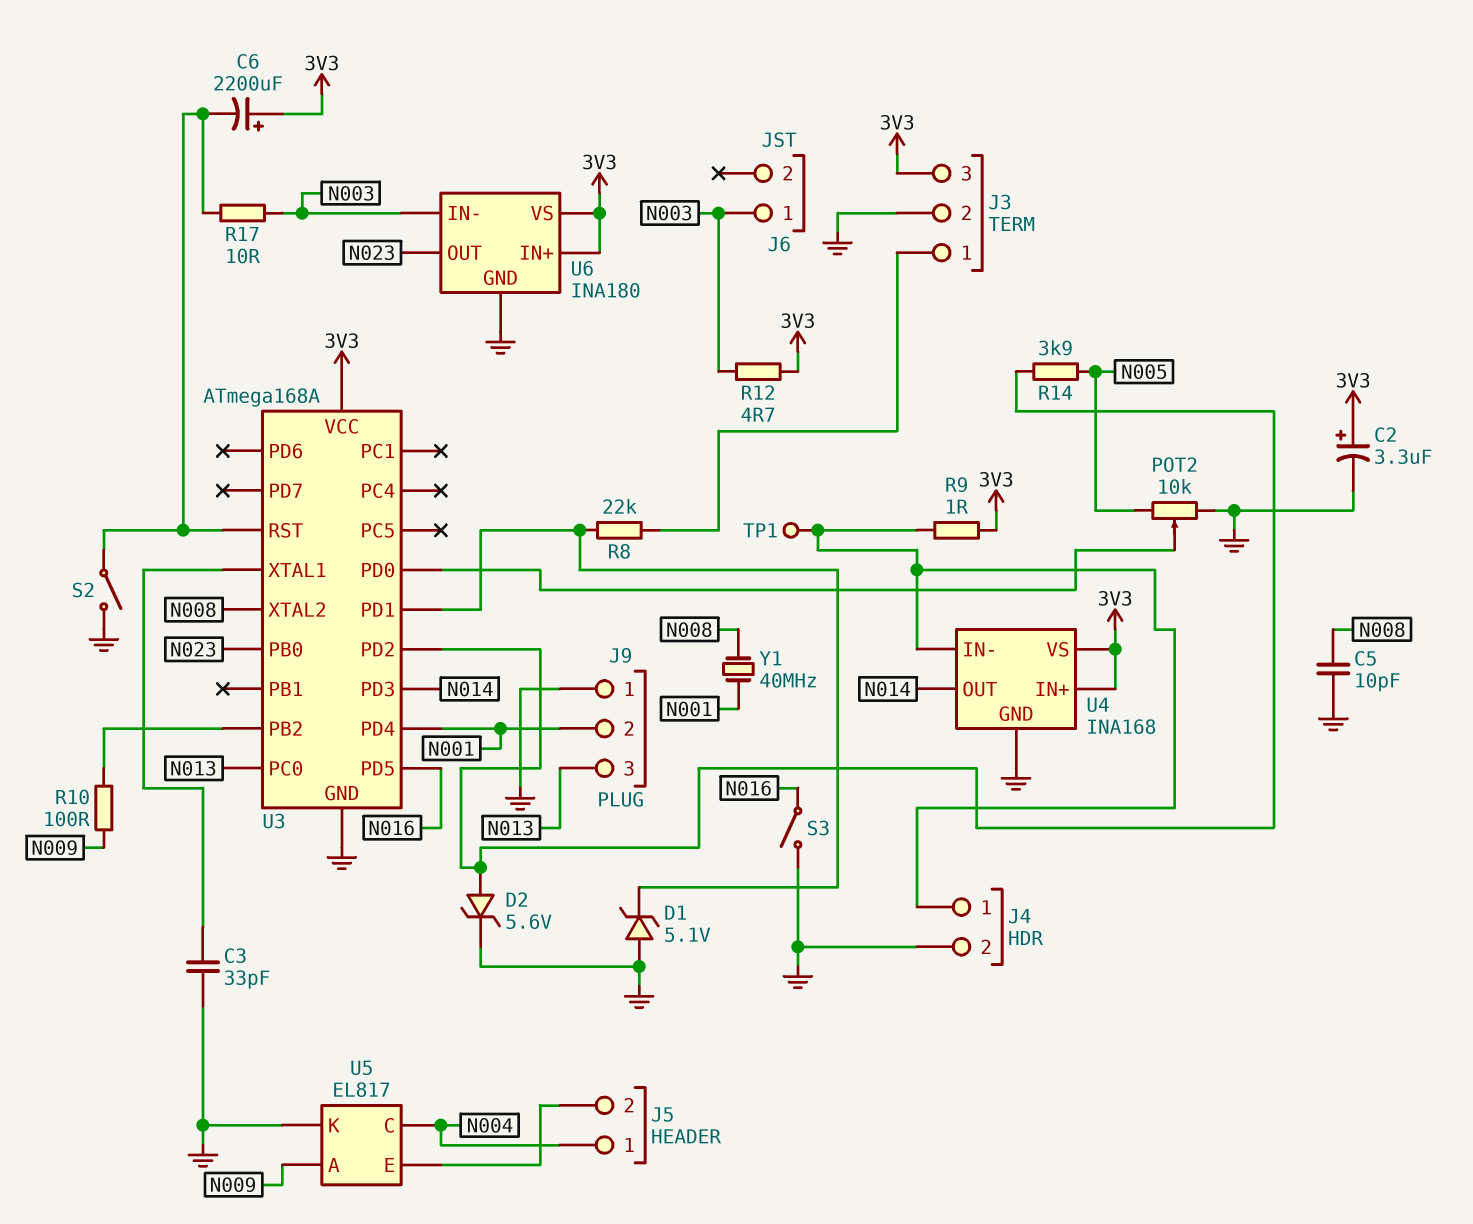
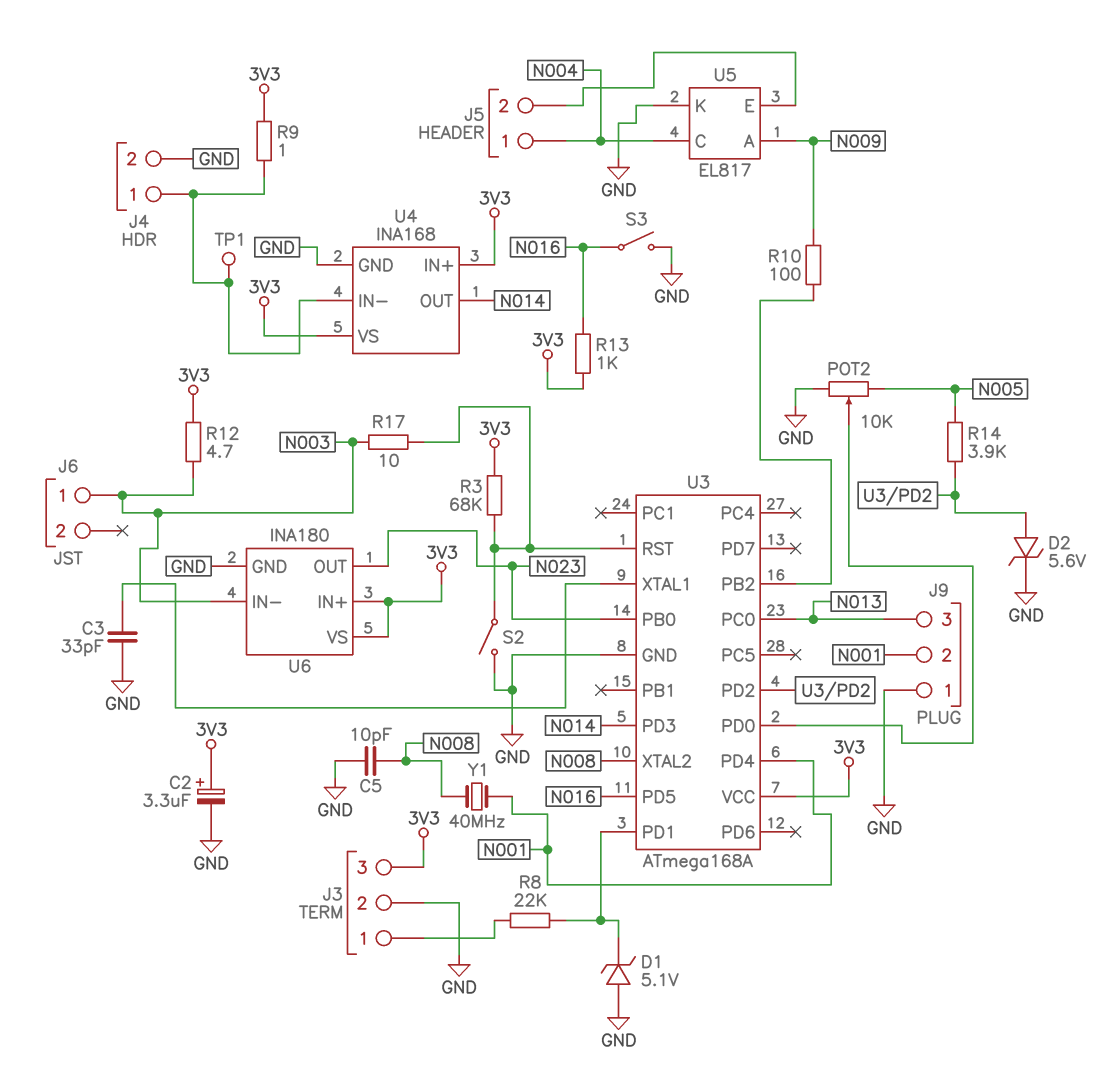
C6: 2200uF (plus 3V3, minus U3/RST) -> none
R3: none -> 68k (3V3, U3/RST)
R13: none -> 1k (3V3, N016)

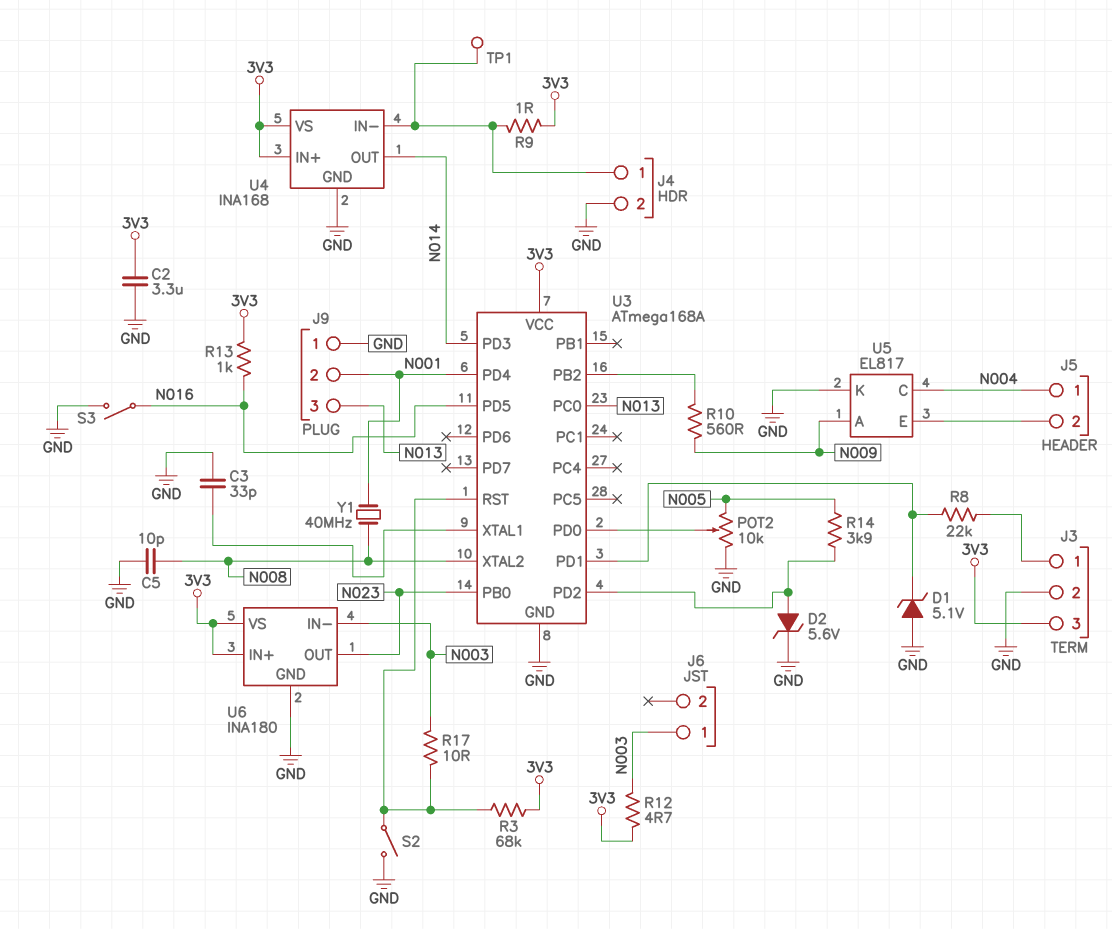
C2: 3.3uF (plus 3V3, minus GND) -> 3.3uF (3V3, GND)
R10: 100 (N009, U3/PB2) -> 560 (N009, U3/PB2)

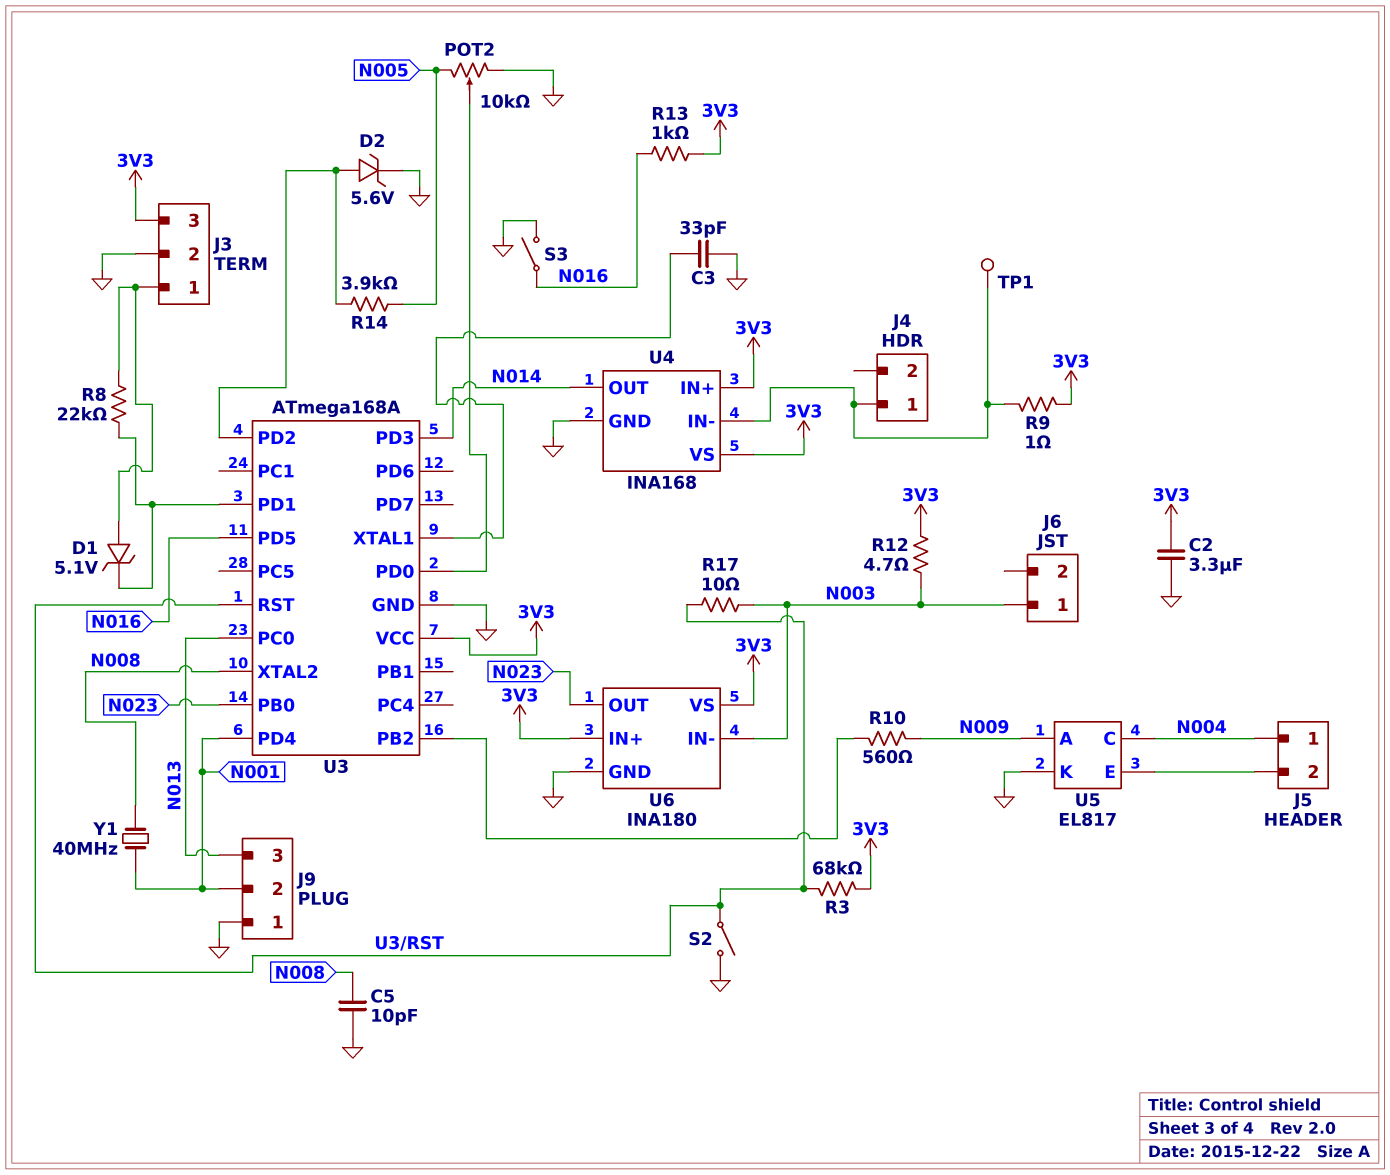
D1: zener 5.1V (A GND, K U3/PD1) -> zener 5.1V (A J3/1, K U3/PD1)
J4 pin 2: GND -> none

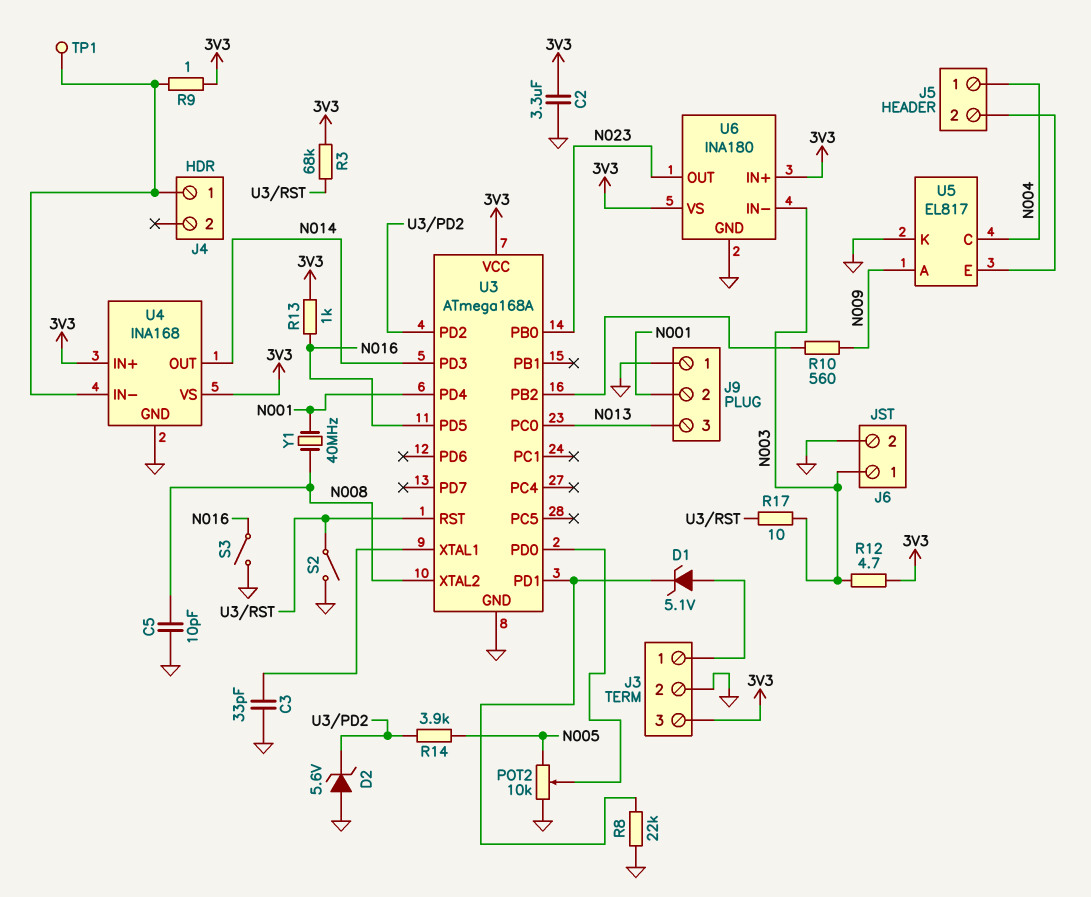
D2: zener 5.6V (A U3/PD2, K GND) -> zener 5.6V (A GND, K U3/PD2)
J6 pin 2: none -> GND
R8: 22k (J3/1, U3/PD1) -> 22k (GND, U3/PD1)

